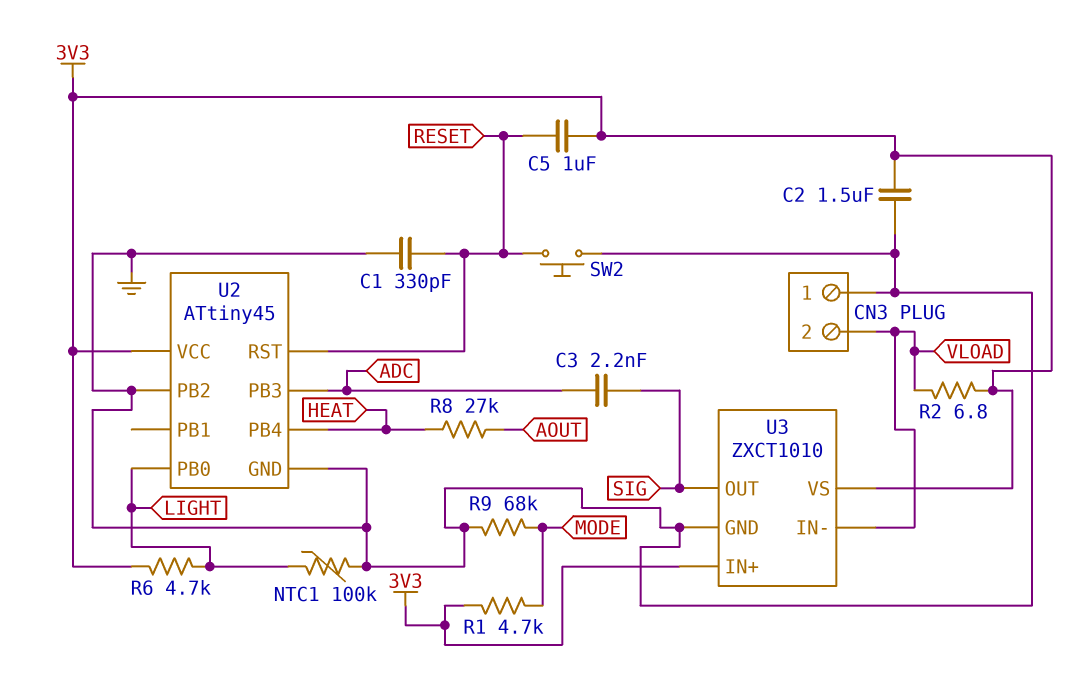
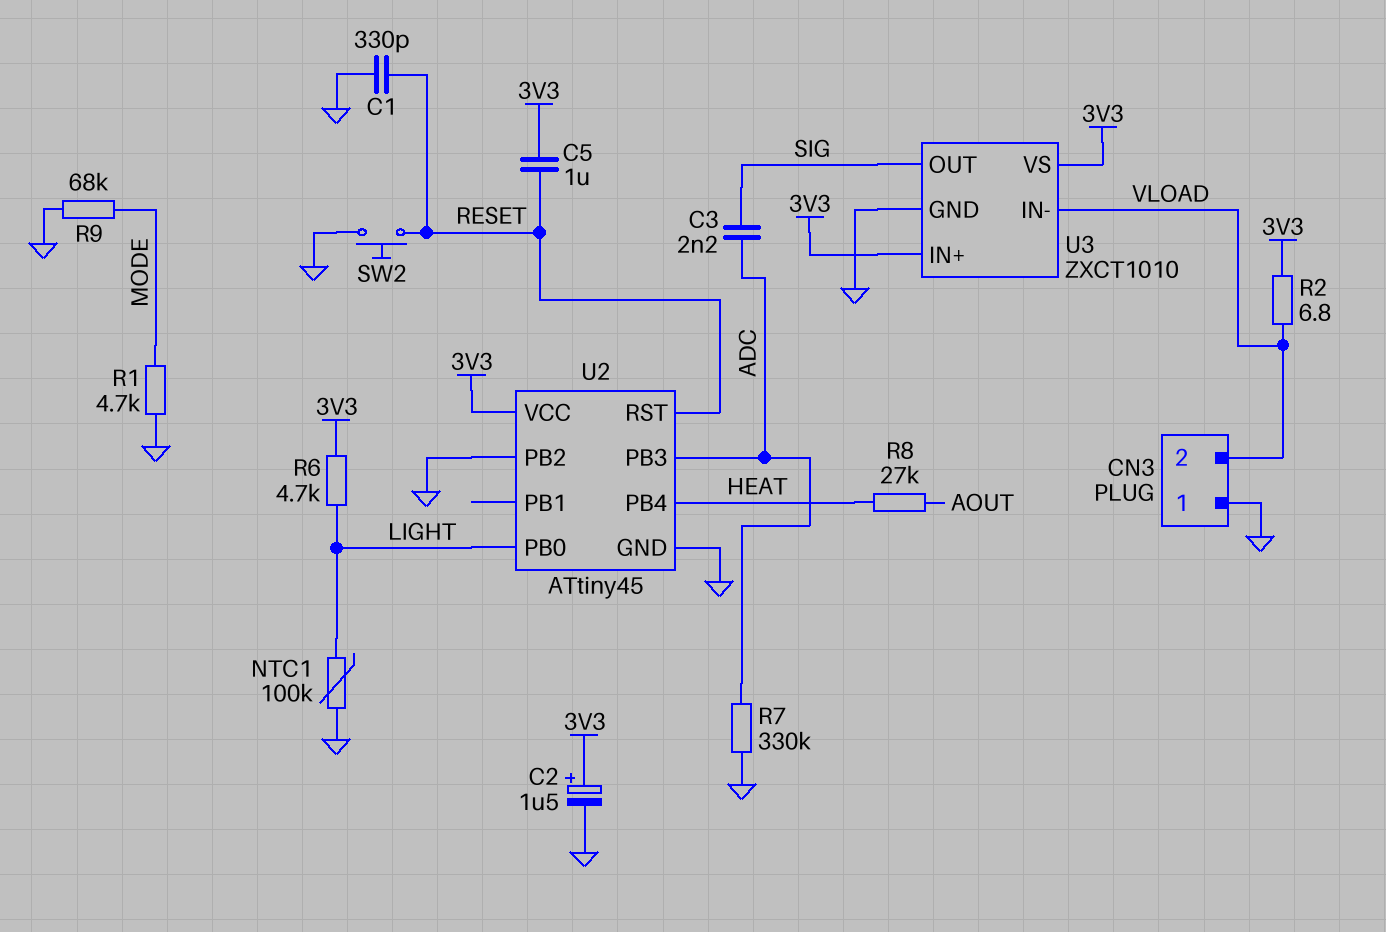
C2: 1.5uF (3V3, GND) -> 1.5uF (plus 3V3, minus GND)
R1: 4.7k (3V3, MODE) -> 4.7k (GND, MODE)
R7: none -> 330k (ADC, GND)

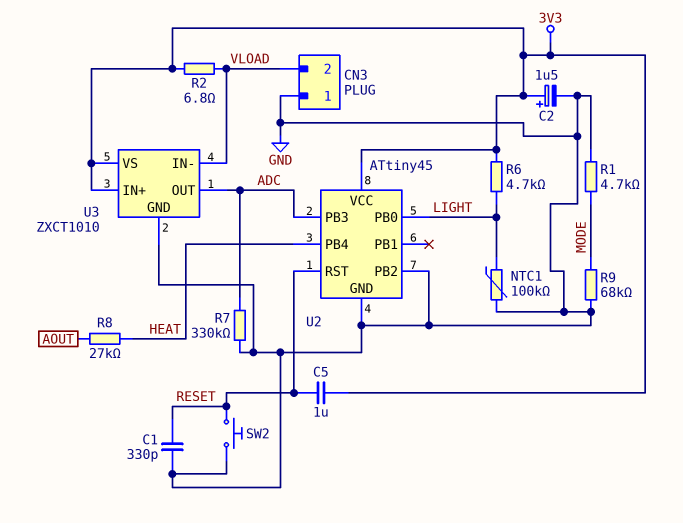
C3: 2.2nF (ADC, SIG) -> none
U3 pin OUT: SIG -> ADC

